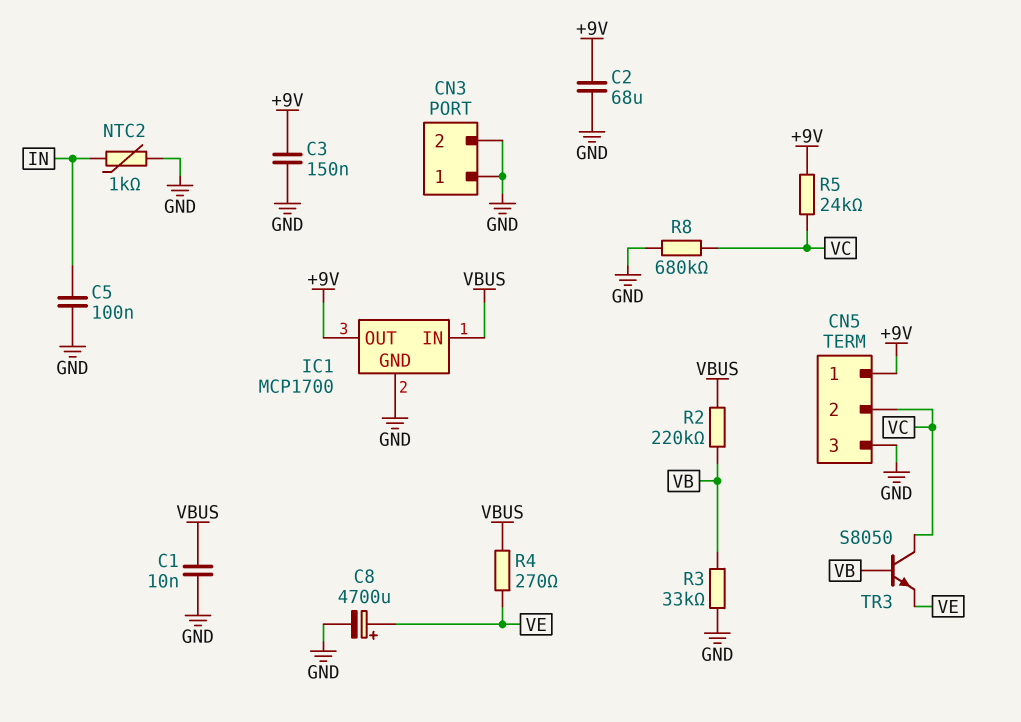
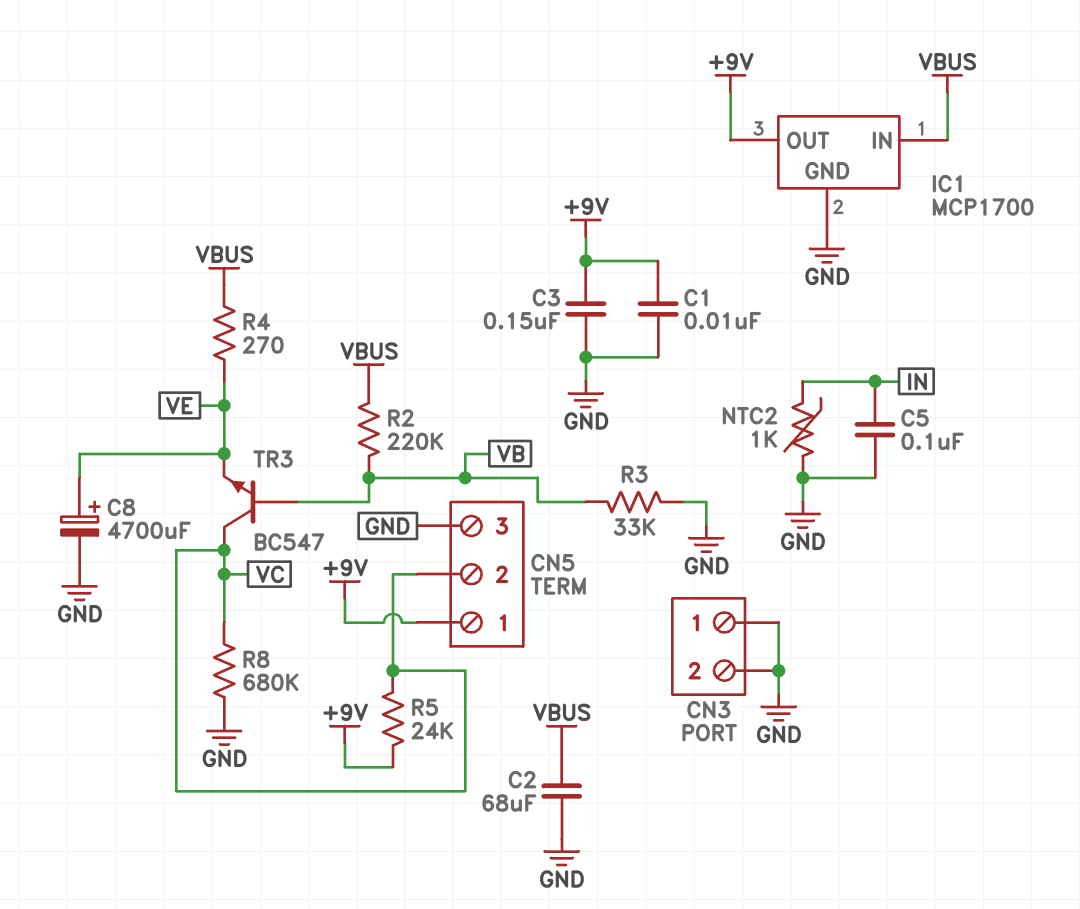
C1: 10nF (GND, VBUS) -> 10nF (+9V, GND)
C2: 68uF (+9V, GND) -> 68uF (GND, VBUS)
TR3: NPN S8050 (B VB, C VC, E VE) -> NPN BC547 (B VB, C VC, E VE)

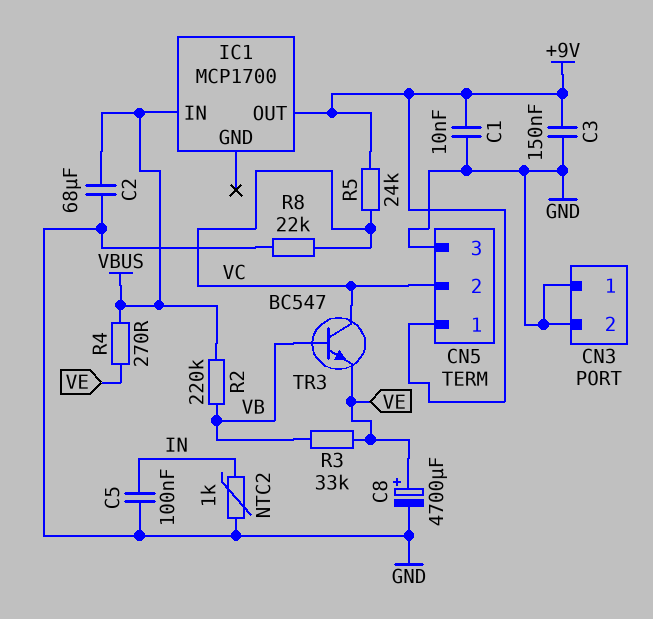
IC1 pin GND: GND -> none
R3: 33k (GND, VB) -> 33k (VB, VE)
R8: 680k (GND, VC) -> 22k (GND, VC)

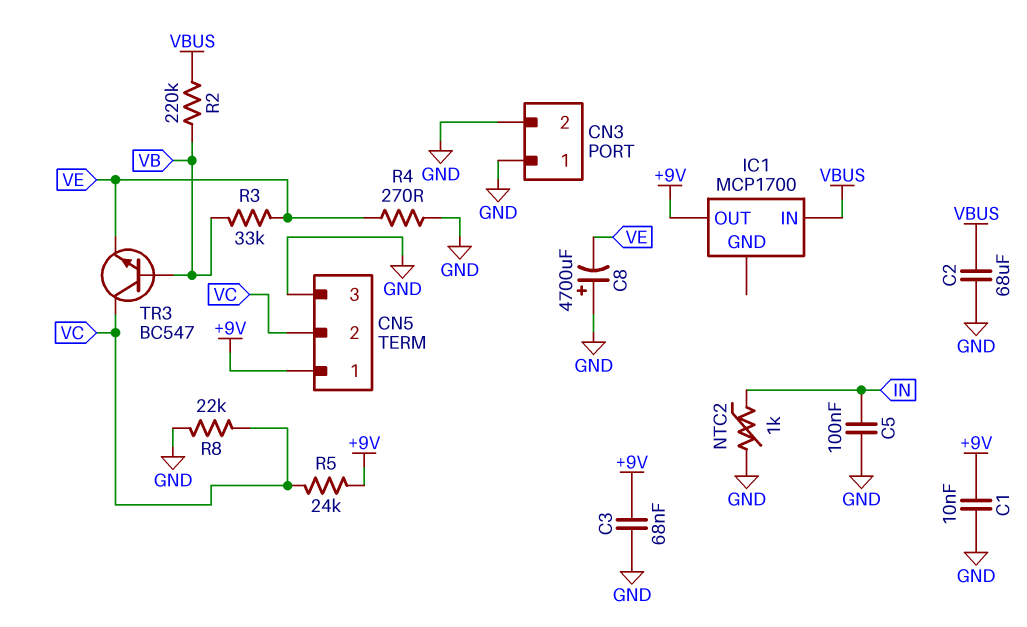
C3: 150nF (+9V, GND) -> 68nF (+9V, GND)
C8: 4700uF (plus VE, minus GND) -> 4700uF (plus GND, minus VE)
R4: 270 (VBUS, VE) -> 270 (GND, VE)

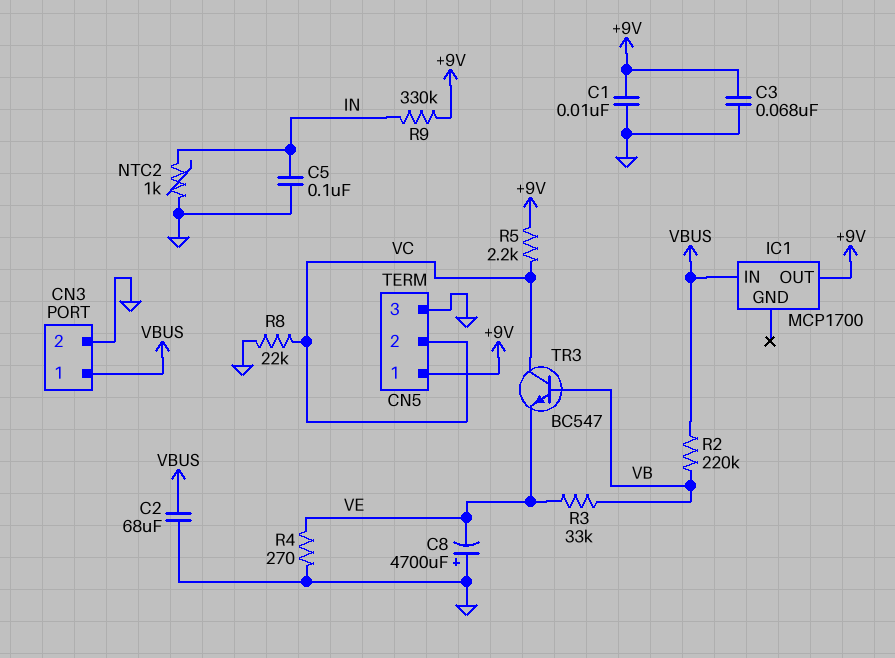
CN3 pin 1: GND -> VBUS
R5: 24k (+9V, VC) -> 2.2k (+9V, VC)
R9: none -> 330k (+9V, IN)

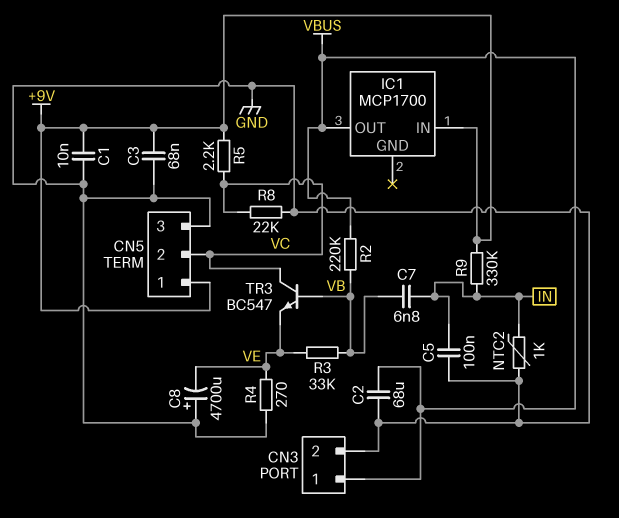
C7: none -> 6.8nF (IN, VB)
IC1 pin IN: VBUS -> +9V
IC1 pin OUT: +9V -> VBUS

